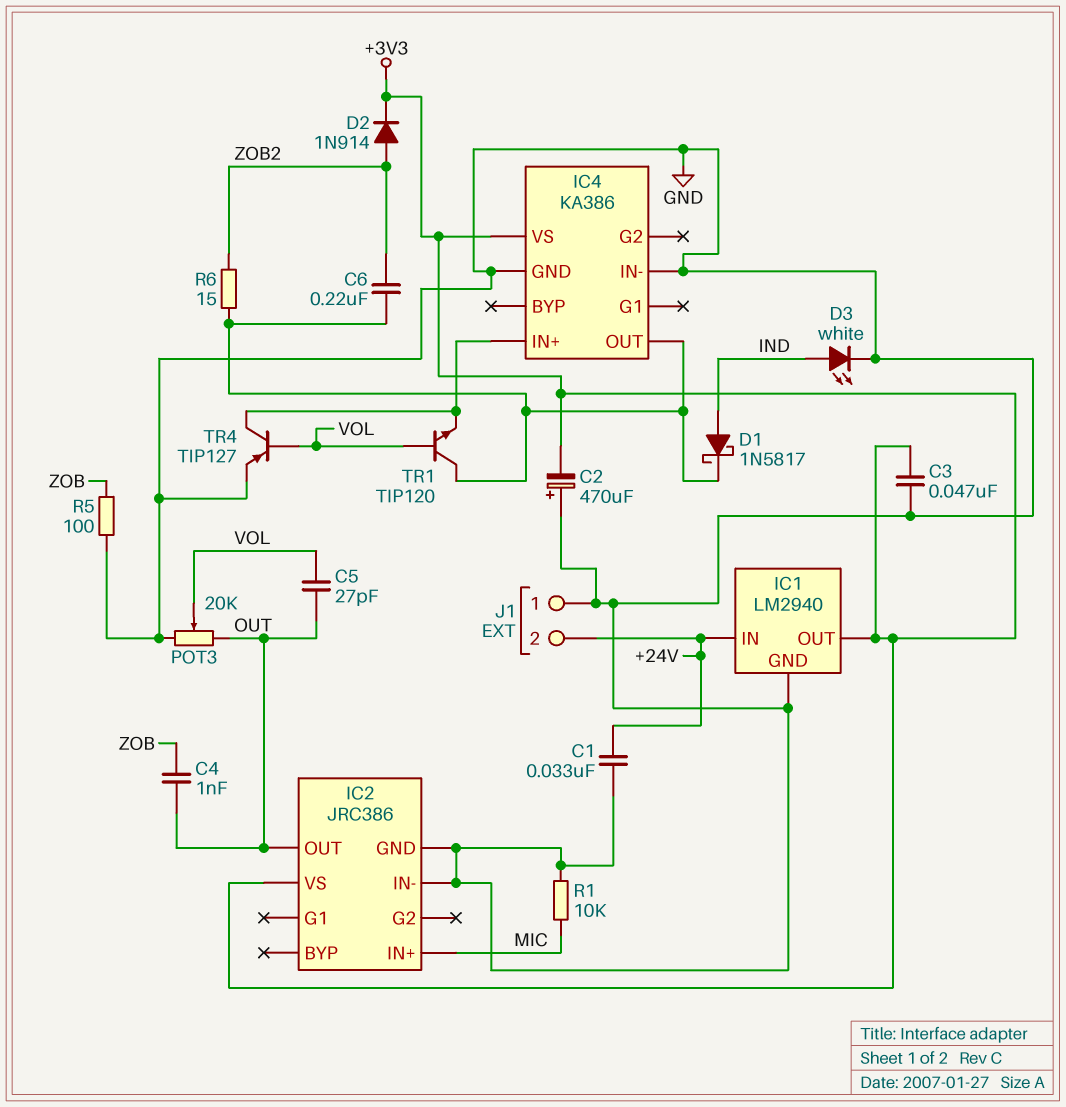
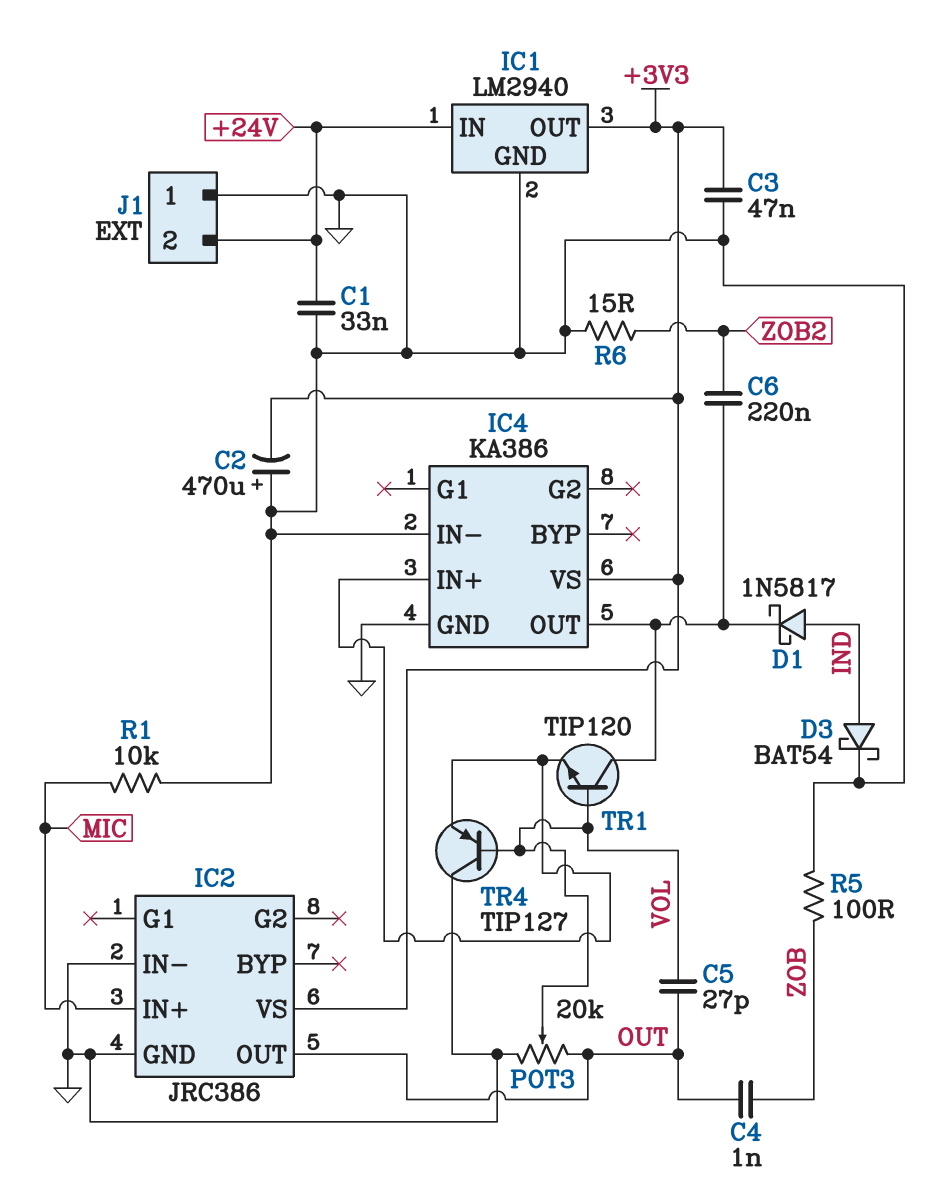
D2: diode 1N914 (A ZOB2, K +3V3) -> none
D3: LED white (A IND, K GND) -> schottky BAT54 (A IND, K GND)
R6: 15 (IC4/OUT, ZOB2) -> 15 (GND, ZOB2)
TR4: PNP TIP127 (B VOL, C IC4/IN+, E GND) -> PNP TIP127 (B VOL, C GND, E IC4/IN+)

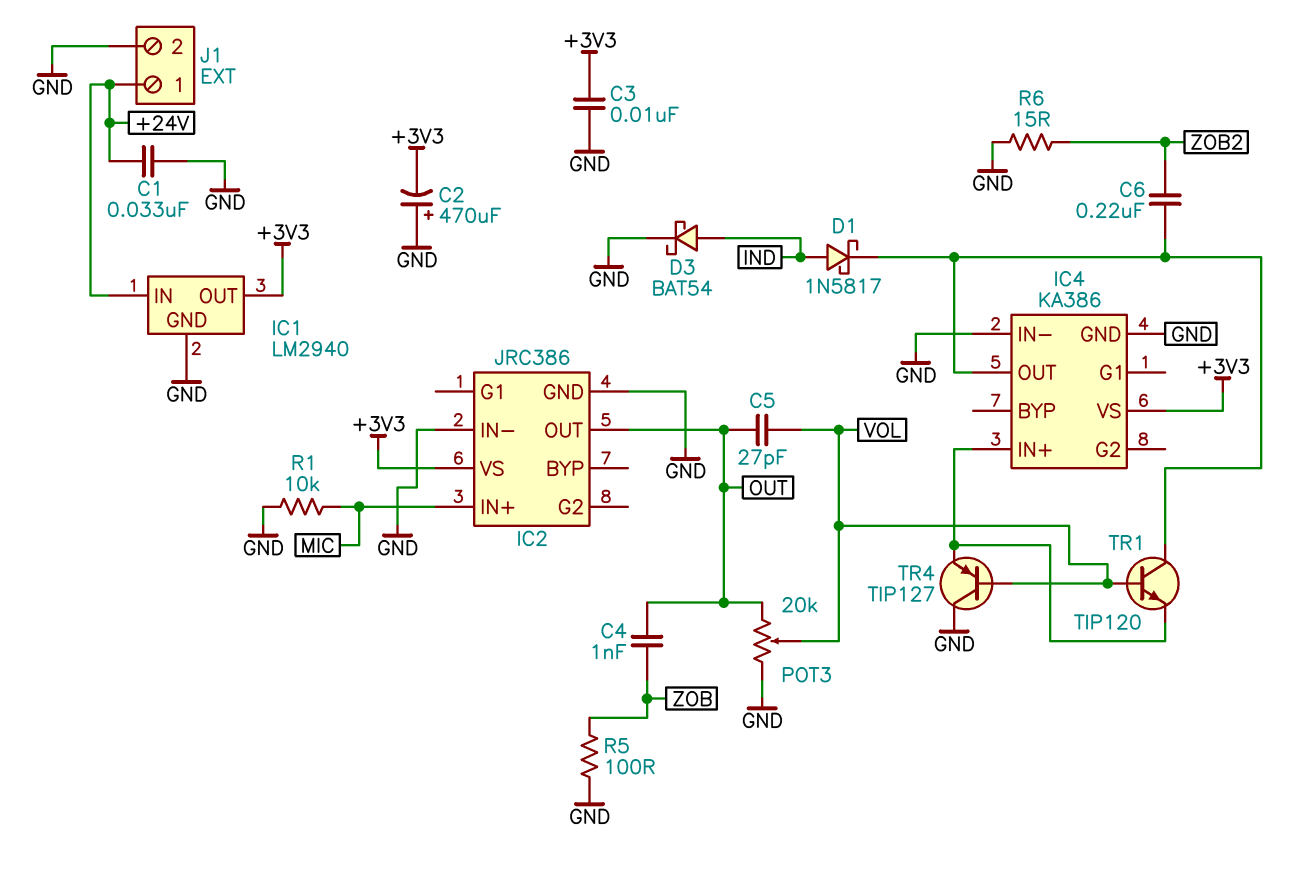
C3: 47nF (+3V3, GND) -> 10nF (+3V3, GND)
J1 pin 1: GND -> +24V
J1 pin 2: +24V -> GND

